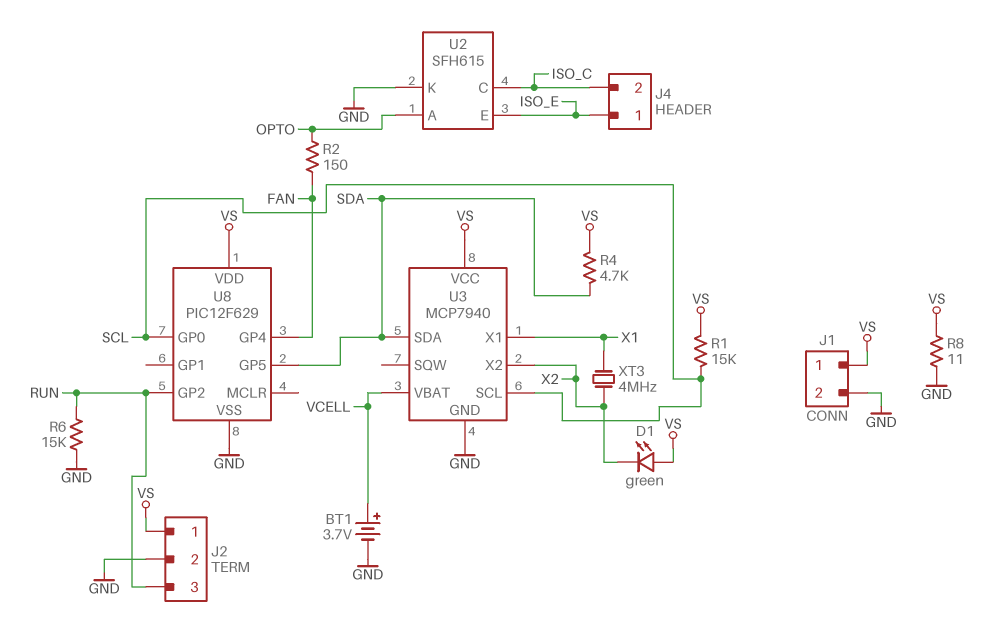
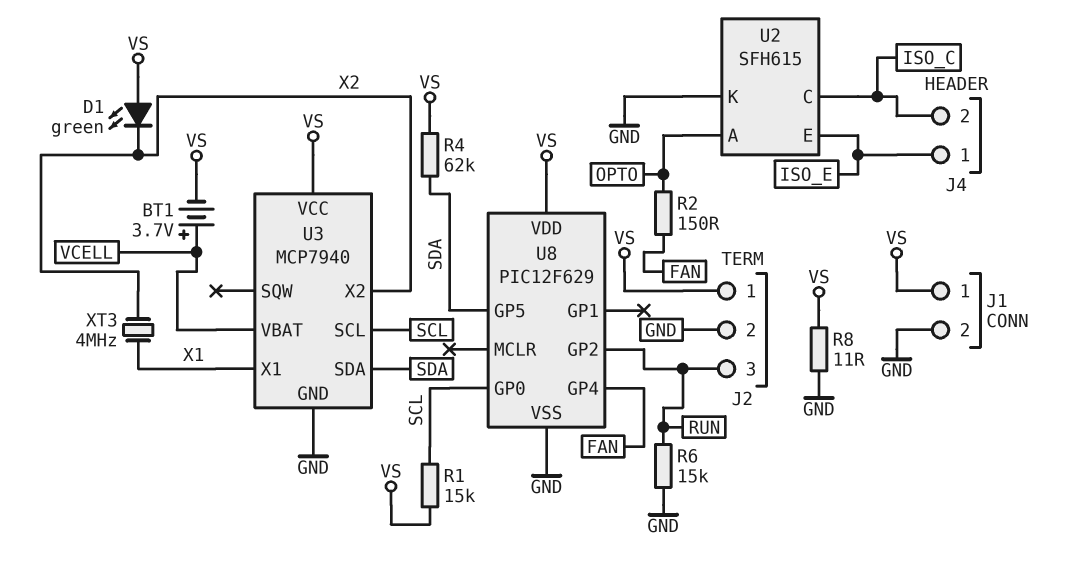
BT1: 3.7V (plus VCELL, minus GND) -> 3.7V (plus VCELL, minus VS)
R4: 4.7k (SDA, VS) -> 62k (SDA, VS)

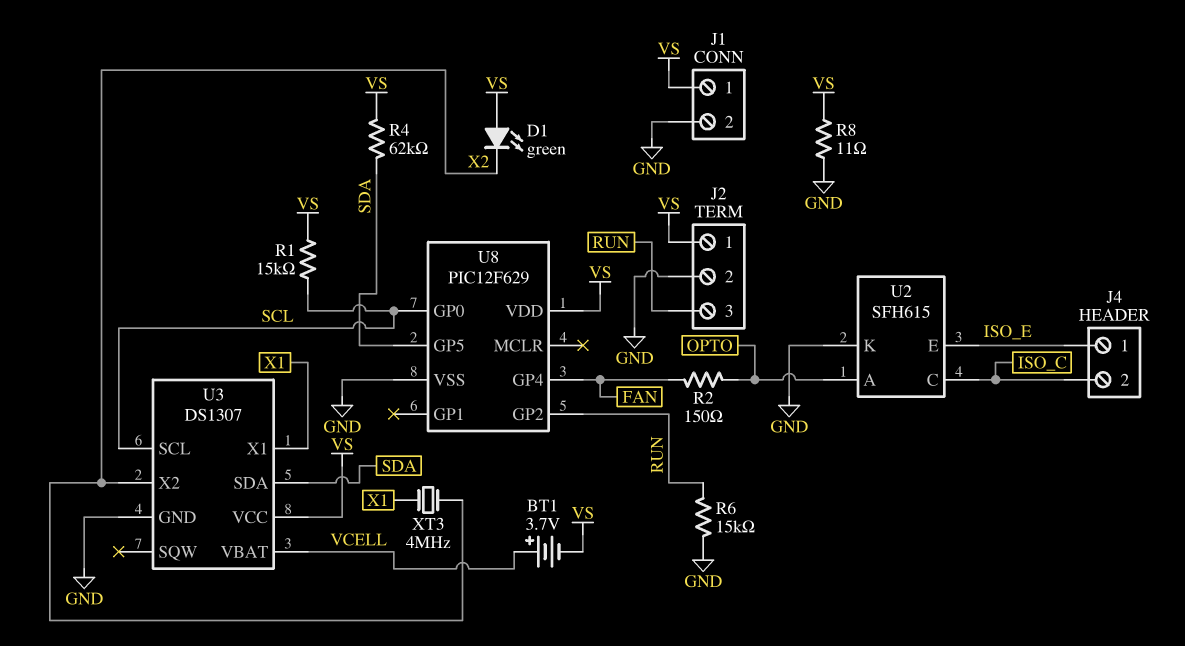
U3: MCP7940 -> DS1307

